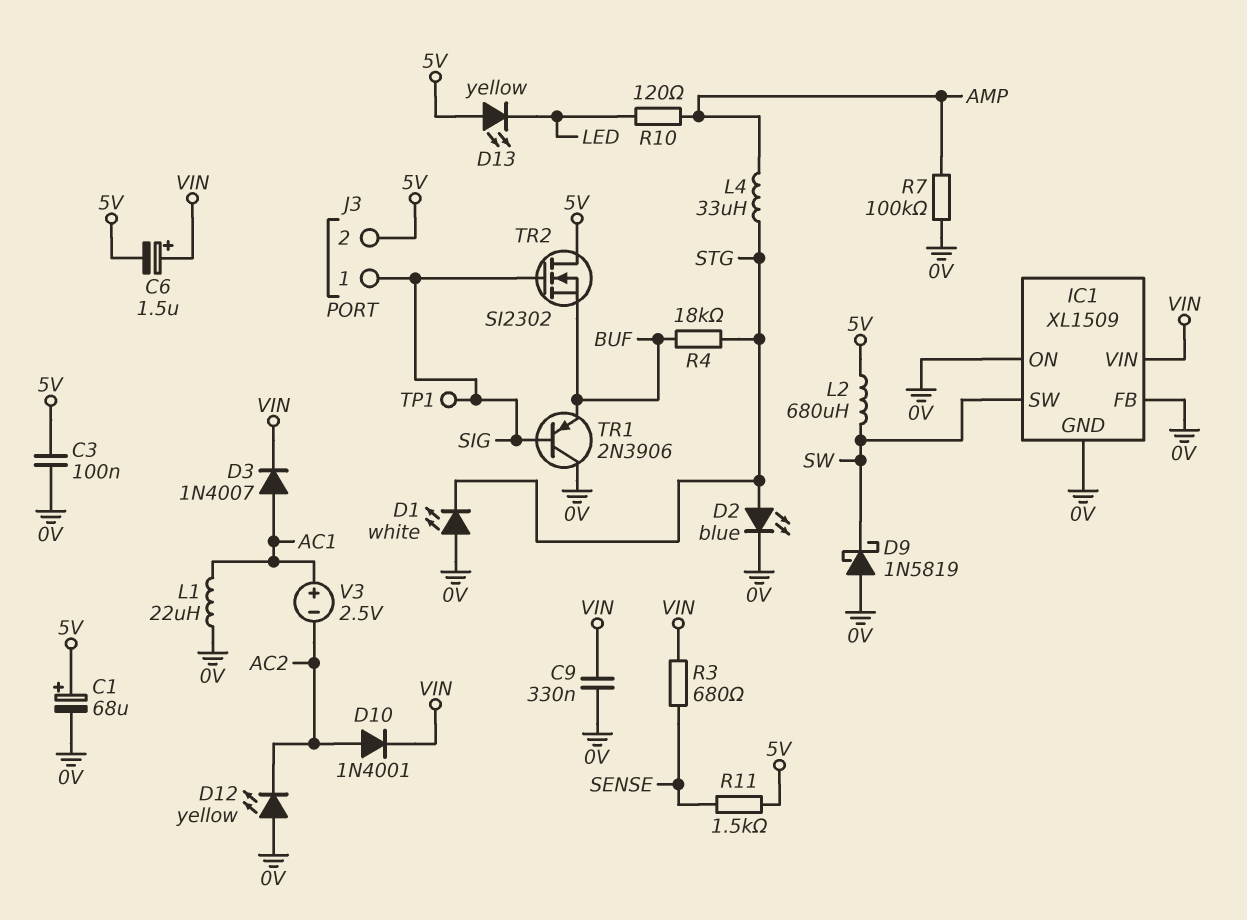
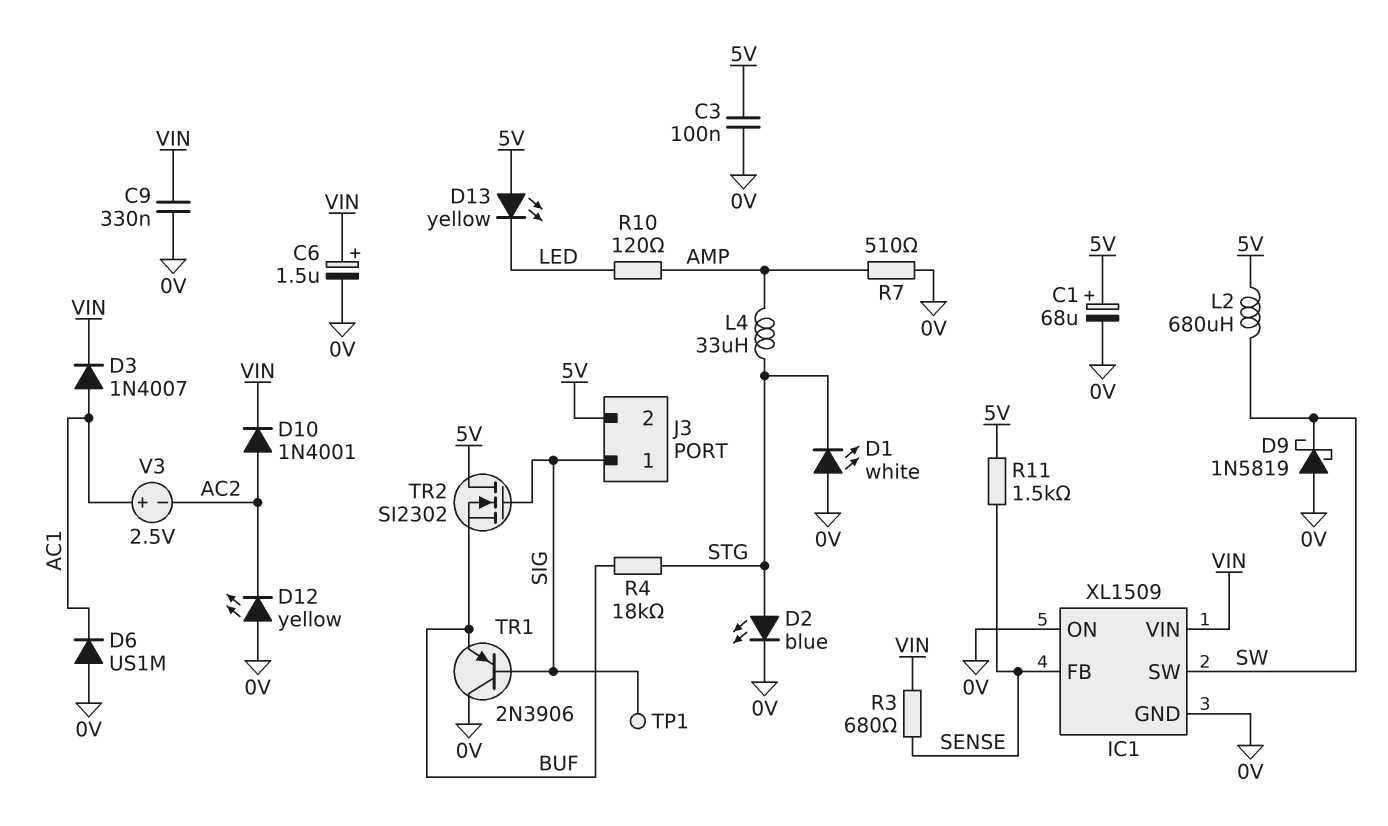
C6: 1.5uF (plus VIN, minus 5V) -> 1.5uF (plus VIN, minus 0V)
D6: none -> diode US1M (A 0V, K AC1)
IC1 pin FB: 0V -> SENSE
L1: 22uH (0V, AC1) -> none
R7: 100k (0V, AMP) -> 510 (0V, AMP)

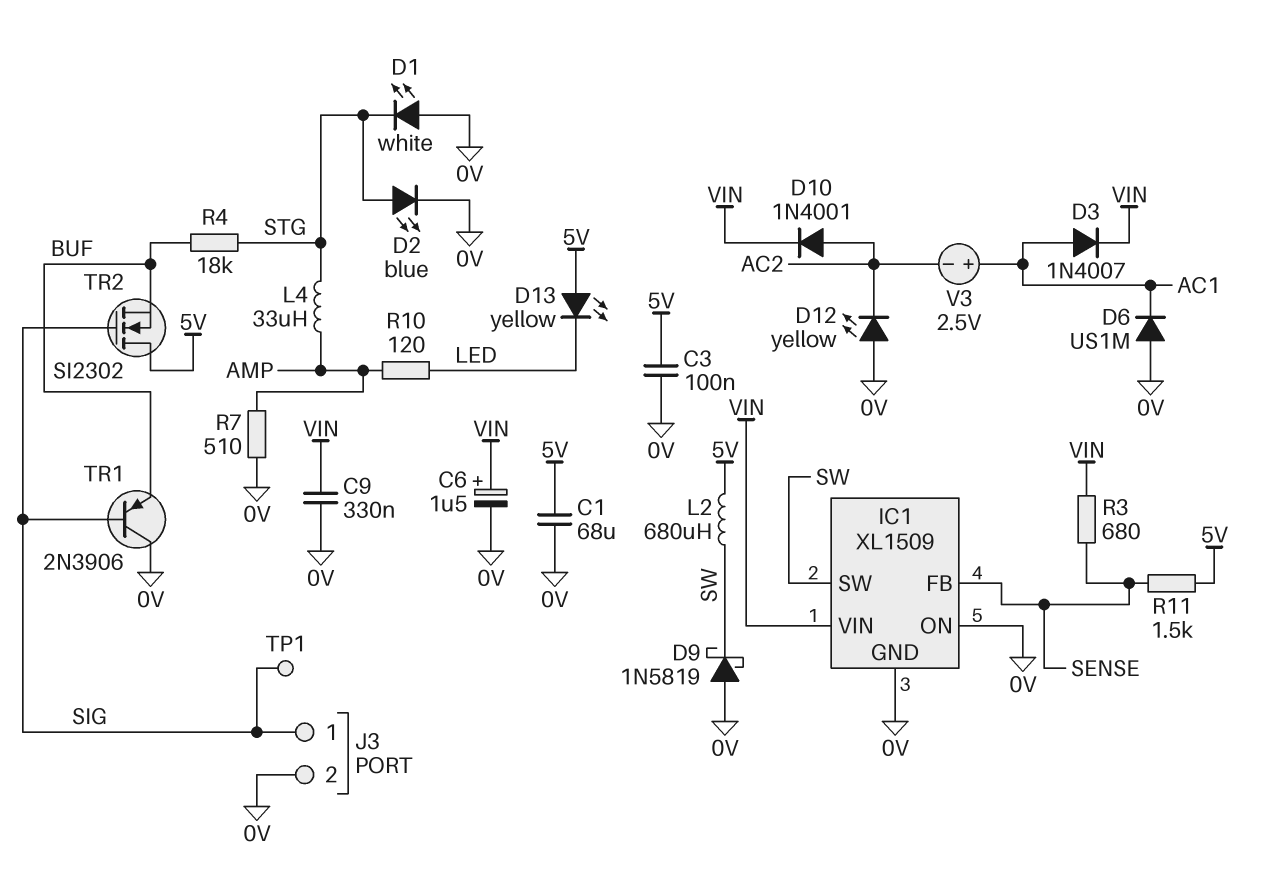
C1: 68uF (plus 5V, minus 0V) -> 68uF (0V, 5V)
J3 pin 2: 5V -> 0V

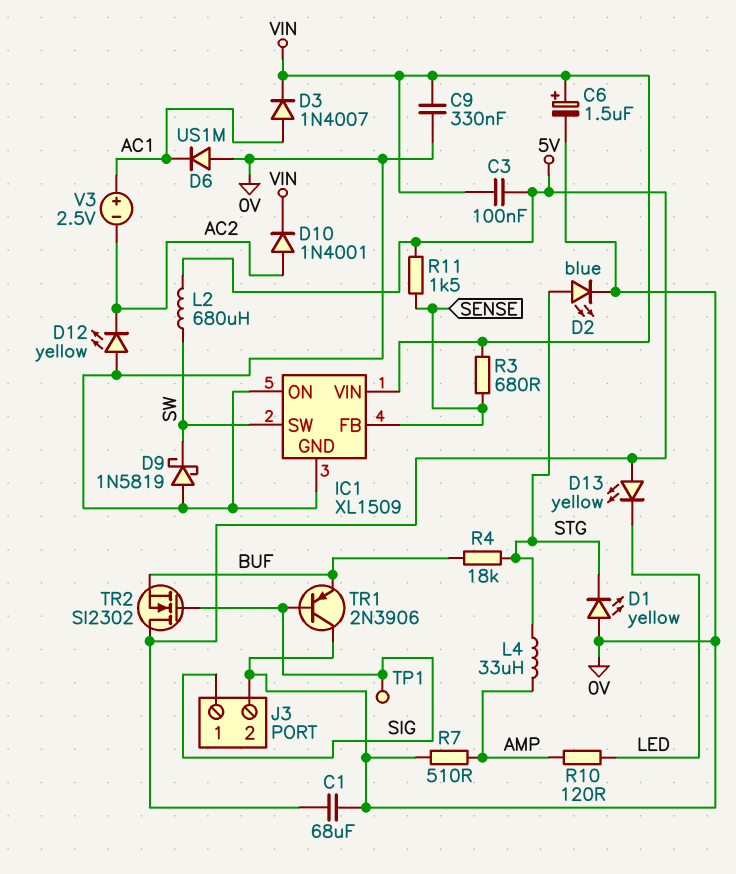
C3: 100nF (0V, 5V) -> 100nF (5V, VIN)
D1: LED white (A 0V, K STG) -> LED yellow (A 0V, K STG)

